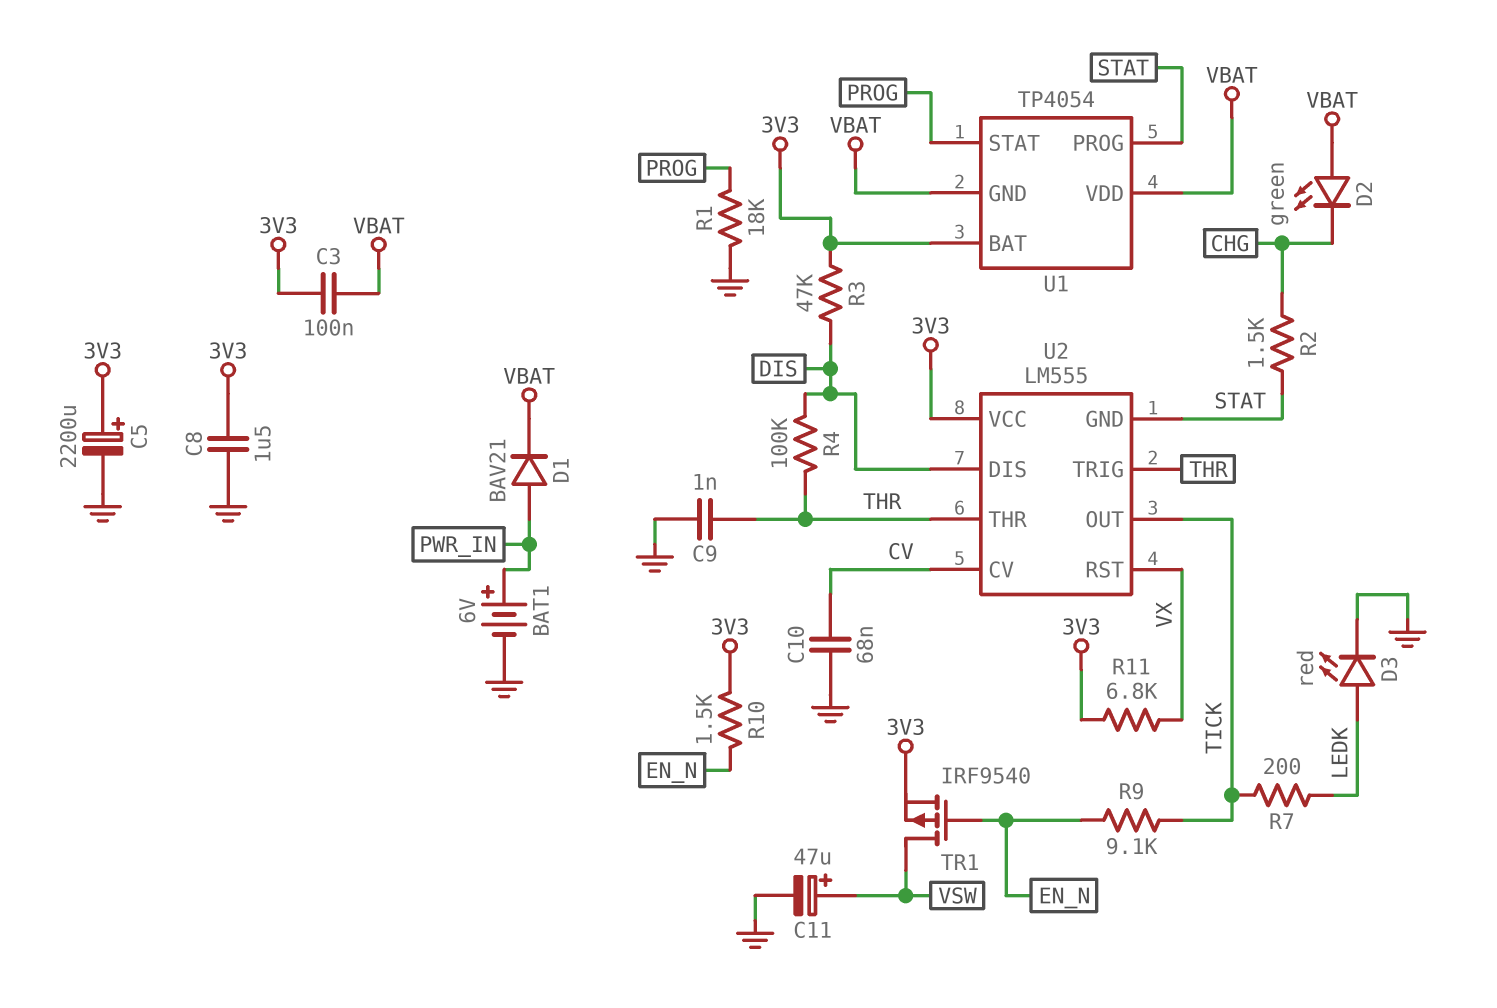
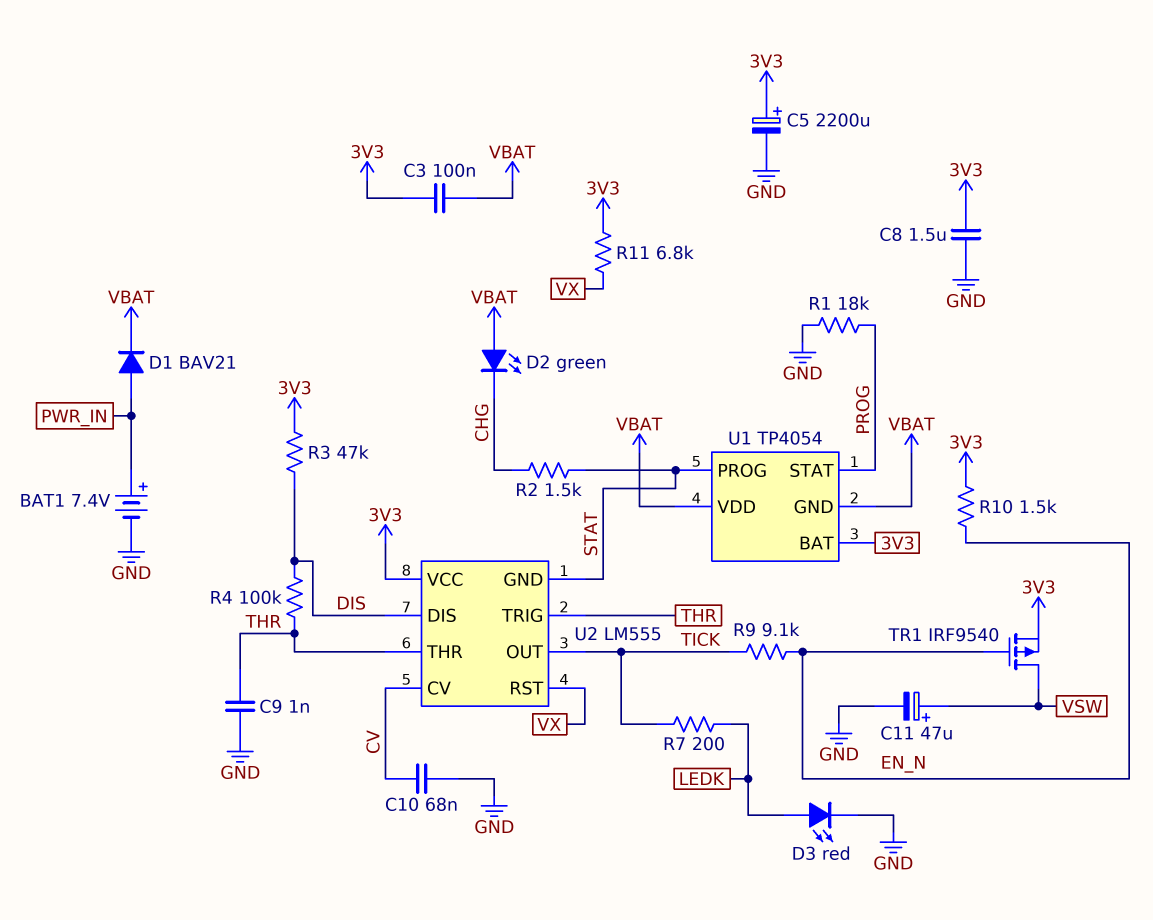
BAT1: 6V (plus PWR_IN, minus GND) -> 7.4V (plus PWR_IN, minus GND)

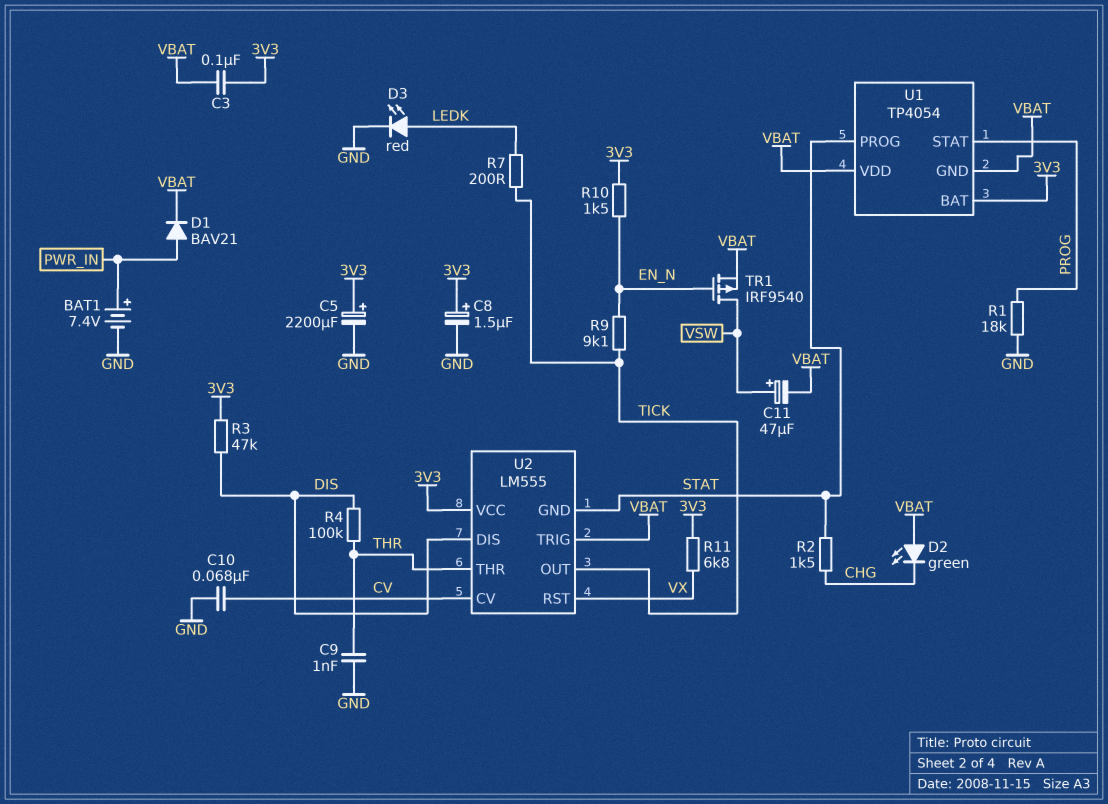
C8: 1.5uF (3V3, GND) -> 1.5uF (plus 3V3, minus GND)
C11: 47uF (plus VSW, minus GND) -> 47uF (plus VSW, minus VBAT)
TR1: PMOS IRF9540 (G EN_N, D VSW, S 3V3) -> PMOS IRF9540 (G EN_N, D VSW, S VBAT)
U2 pin TRIG: THR -> VBAT

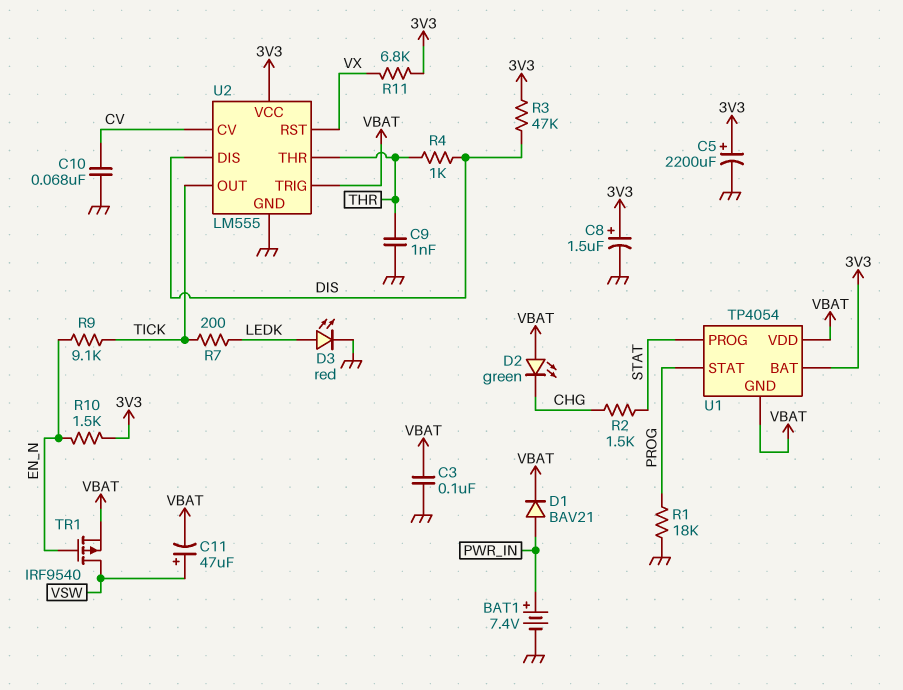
C3: 100nF (3V3, VBAT) -> 100nF (GND, VBAT)
R4: 100k (DIS, THR) -> 1k (DIS, THR)
U2 pin GND: STAT -> GND

